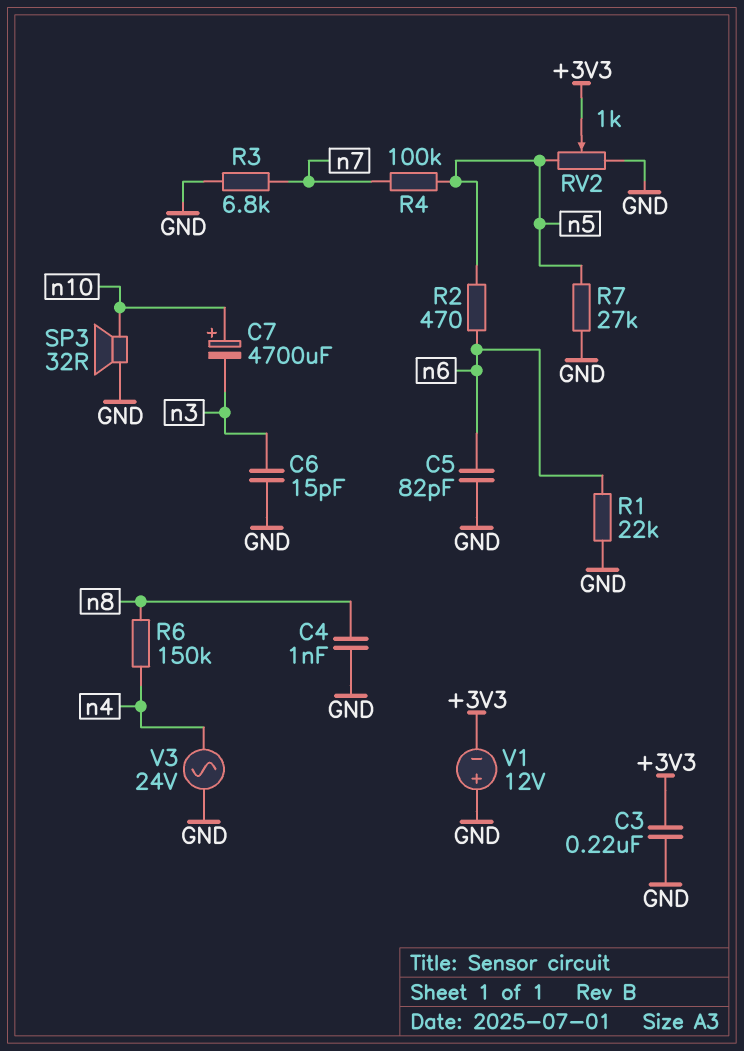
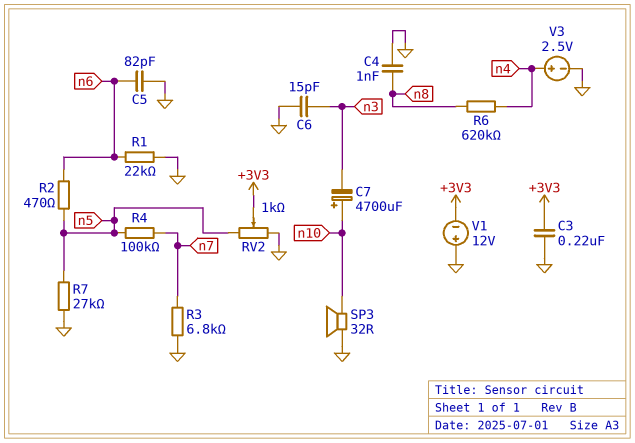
R6: 150k (n4, n8) -> 620k (n4, n8)
V3: AC 24V (GND, n4) -> 2.5V (plus n4, minus GND)

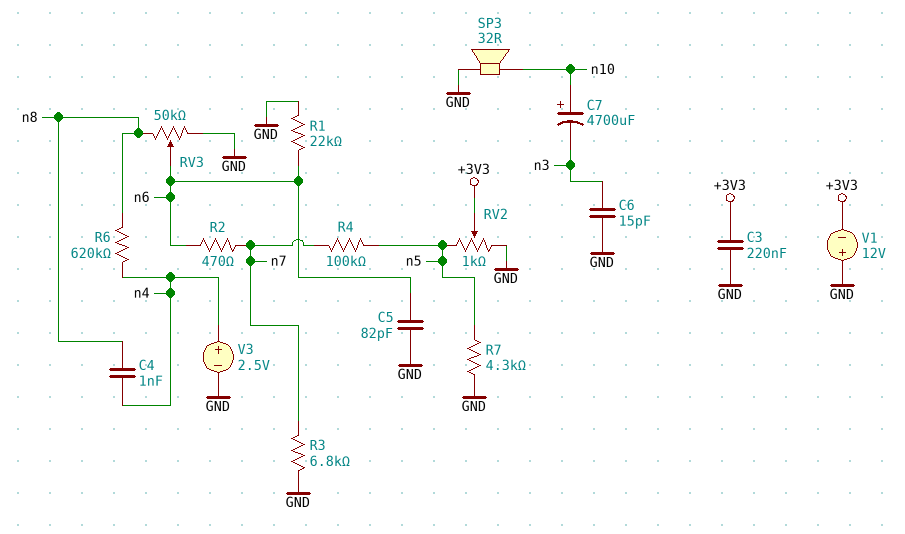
C4: 1nF (GND, n8) -> 1nF (n4, n8)
R2: 470 (n5, n6) -> 470 (n6, n7)
R7: 27k (GND, n5) -> 4.3k (GND, n5)
RV3: none -> 50k (GND, n8, wiper n6)

